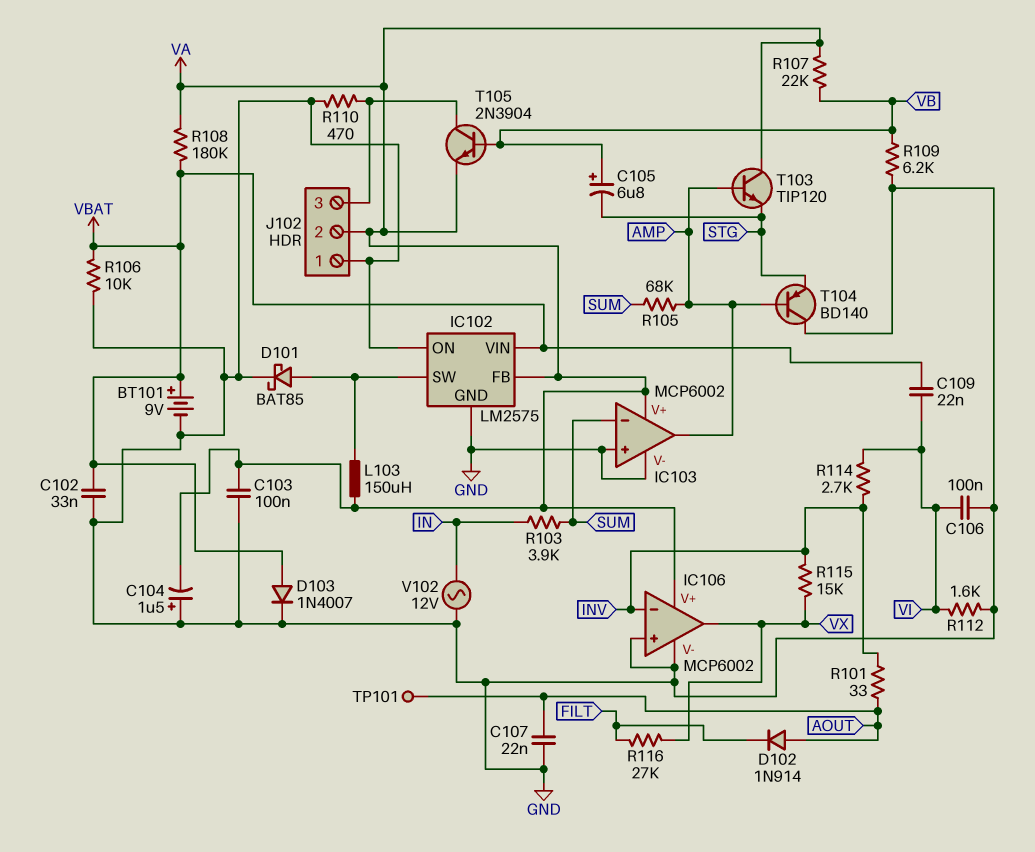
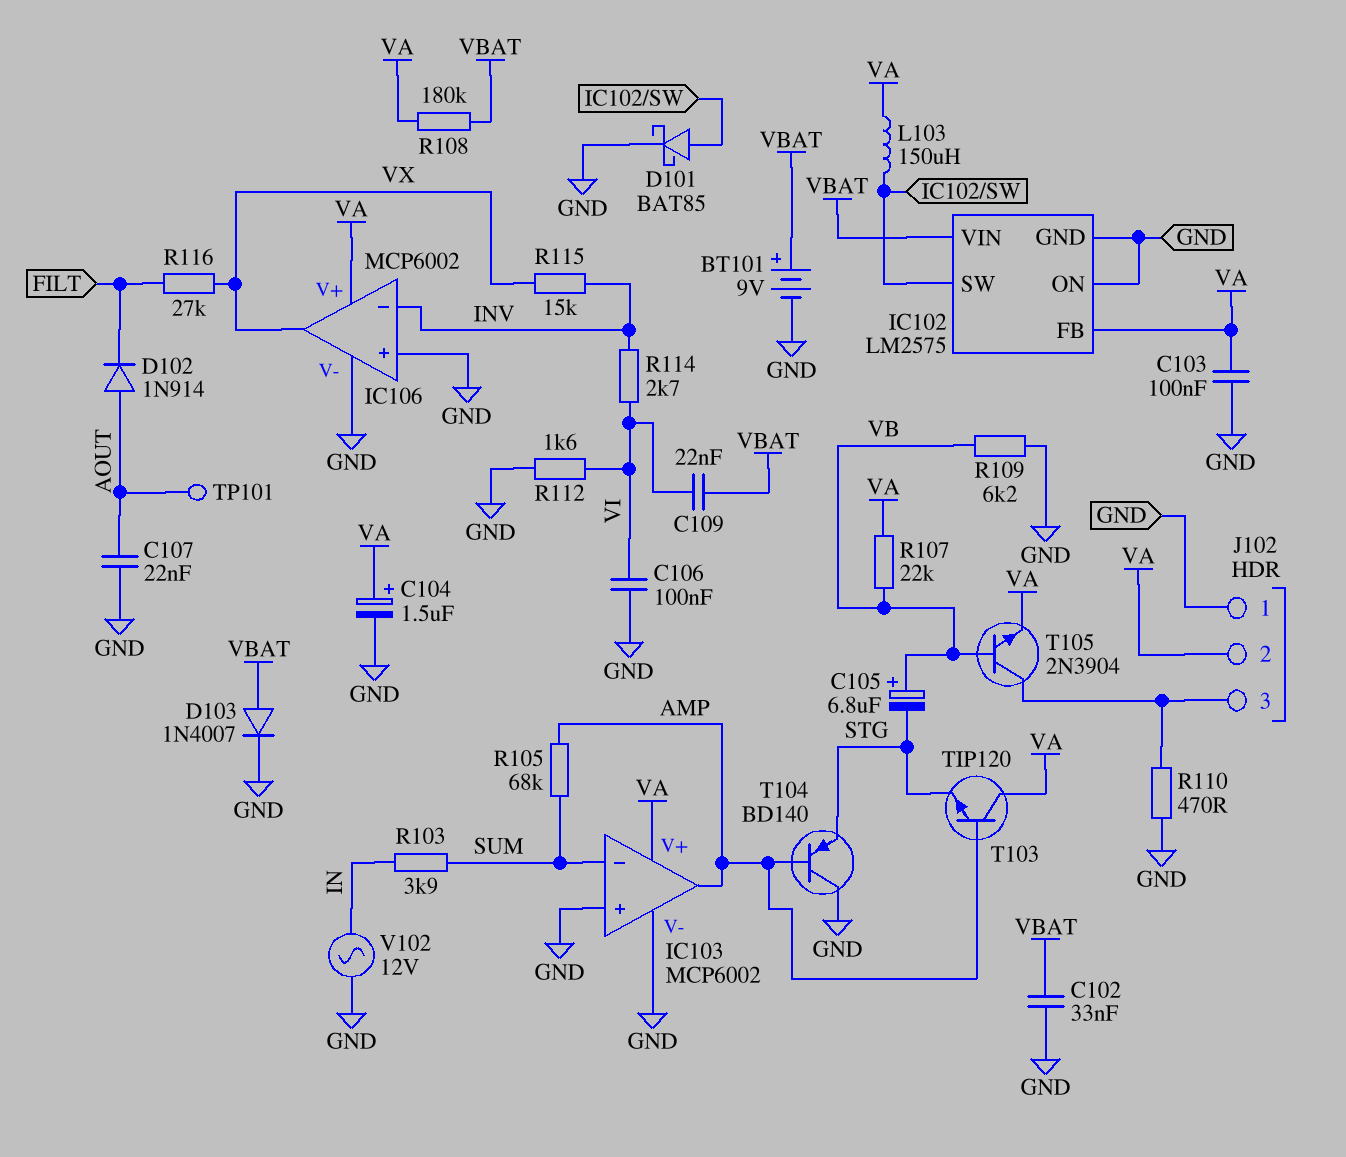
C104: 1.5uF (plus GND, minus VA) -> 1.5uF (plus VA, minus GND)
R101: 33 (AOUT, INV) -> none
R106: 10k (GND, VBAT) -> none

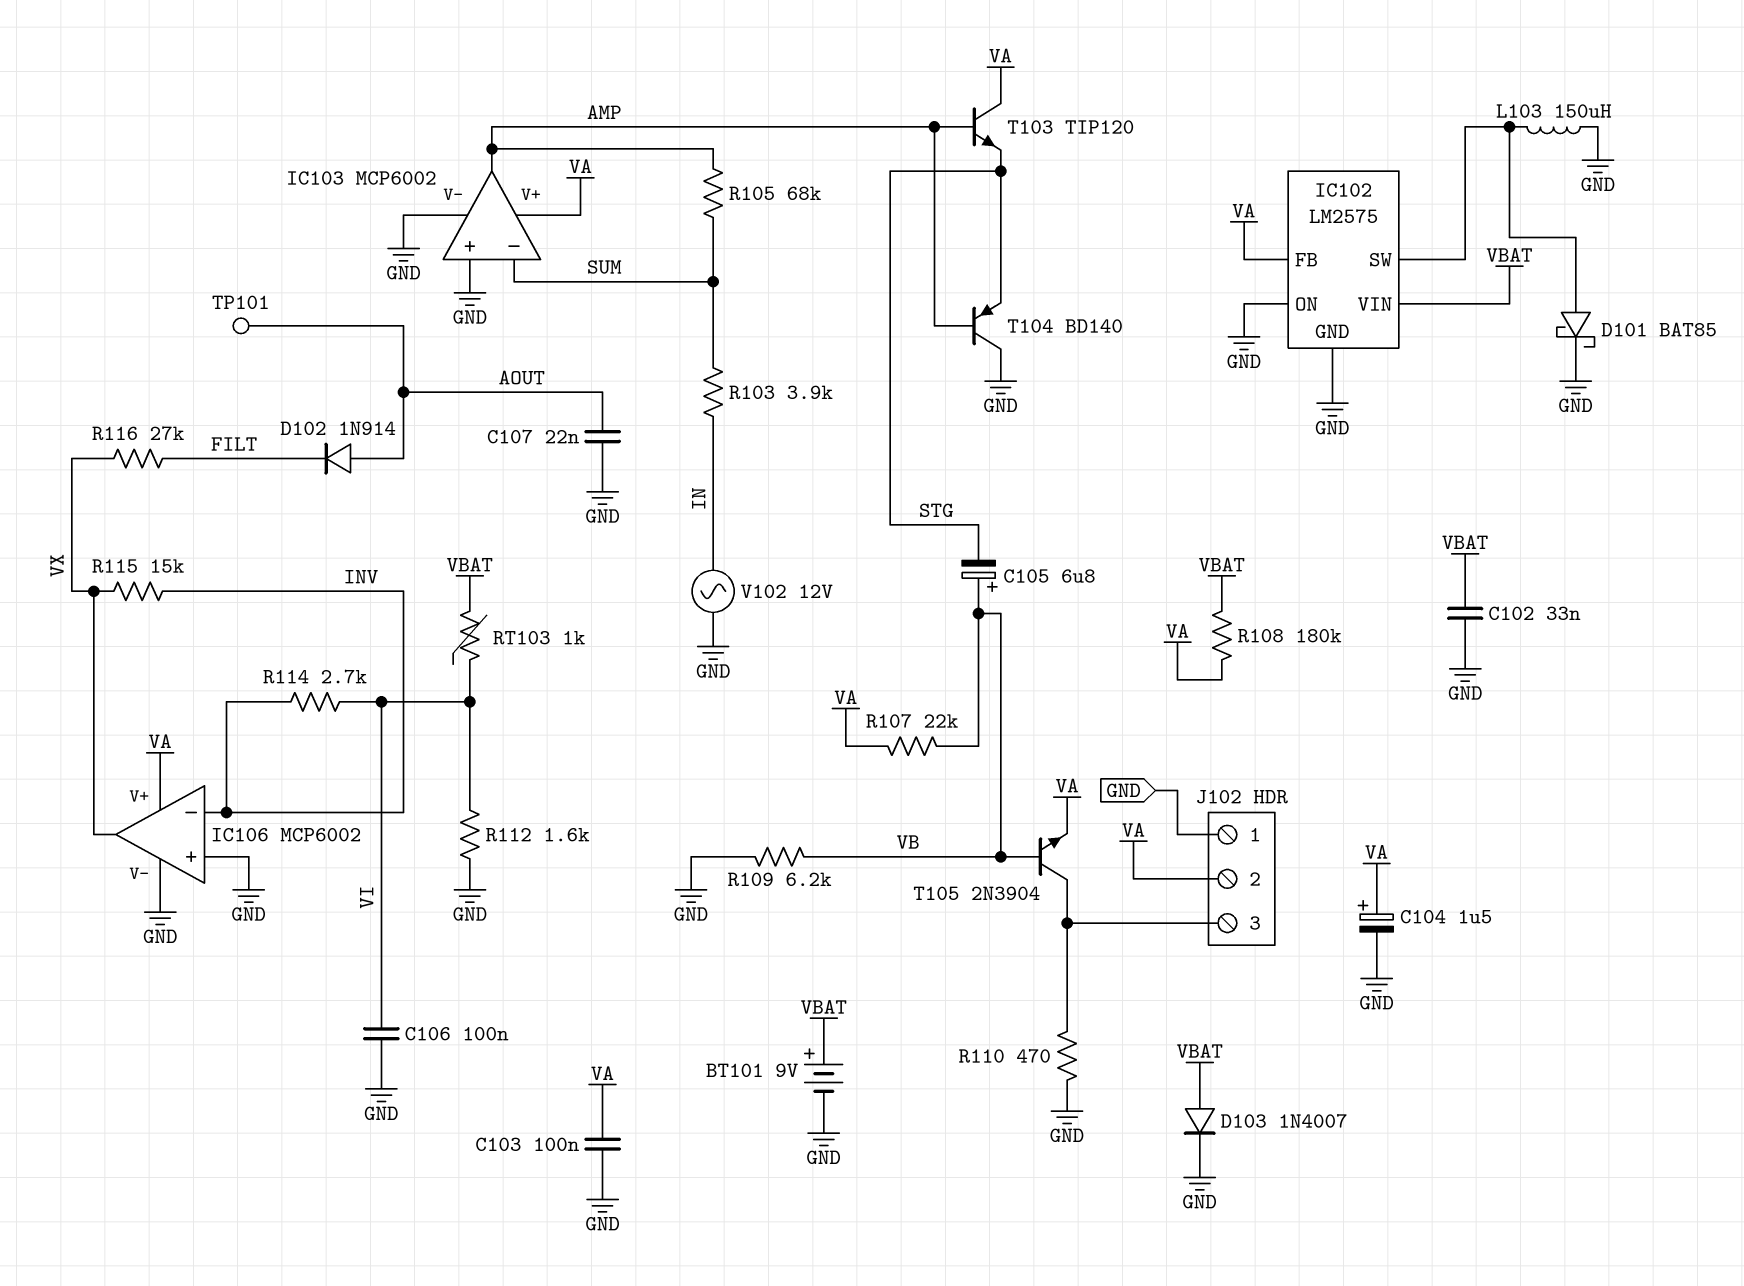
C109: 22nF (VBAT, VI) -> none
L103: 150uH (IC102/SW, VA) -> 150uH (GND, IC102/SW)
RT103: none -> 1k (VBAT, VI)

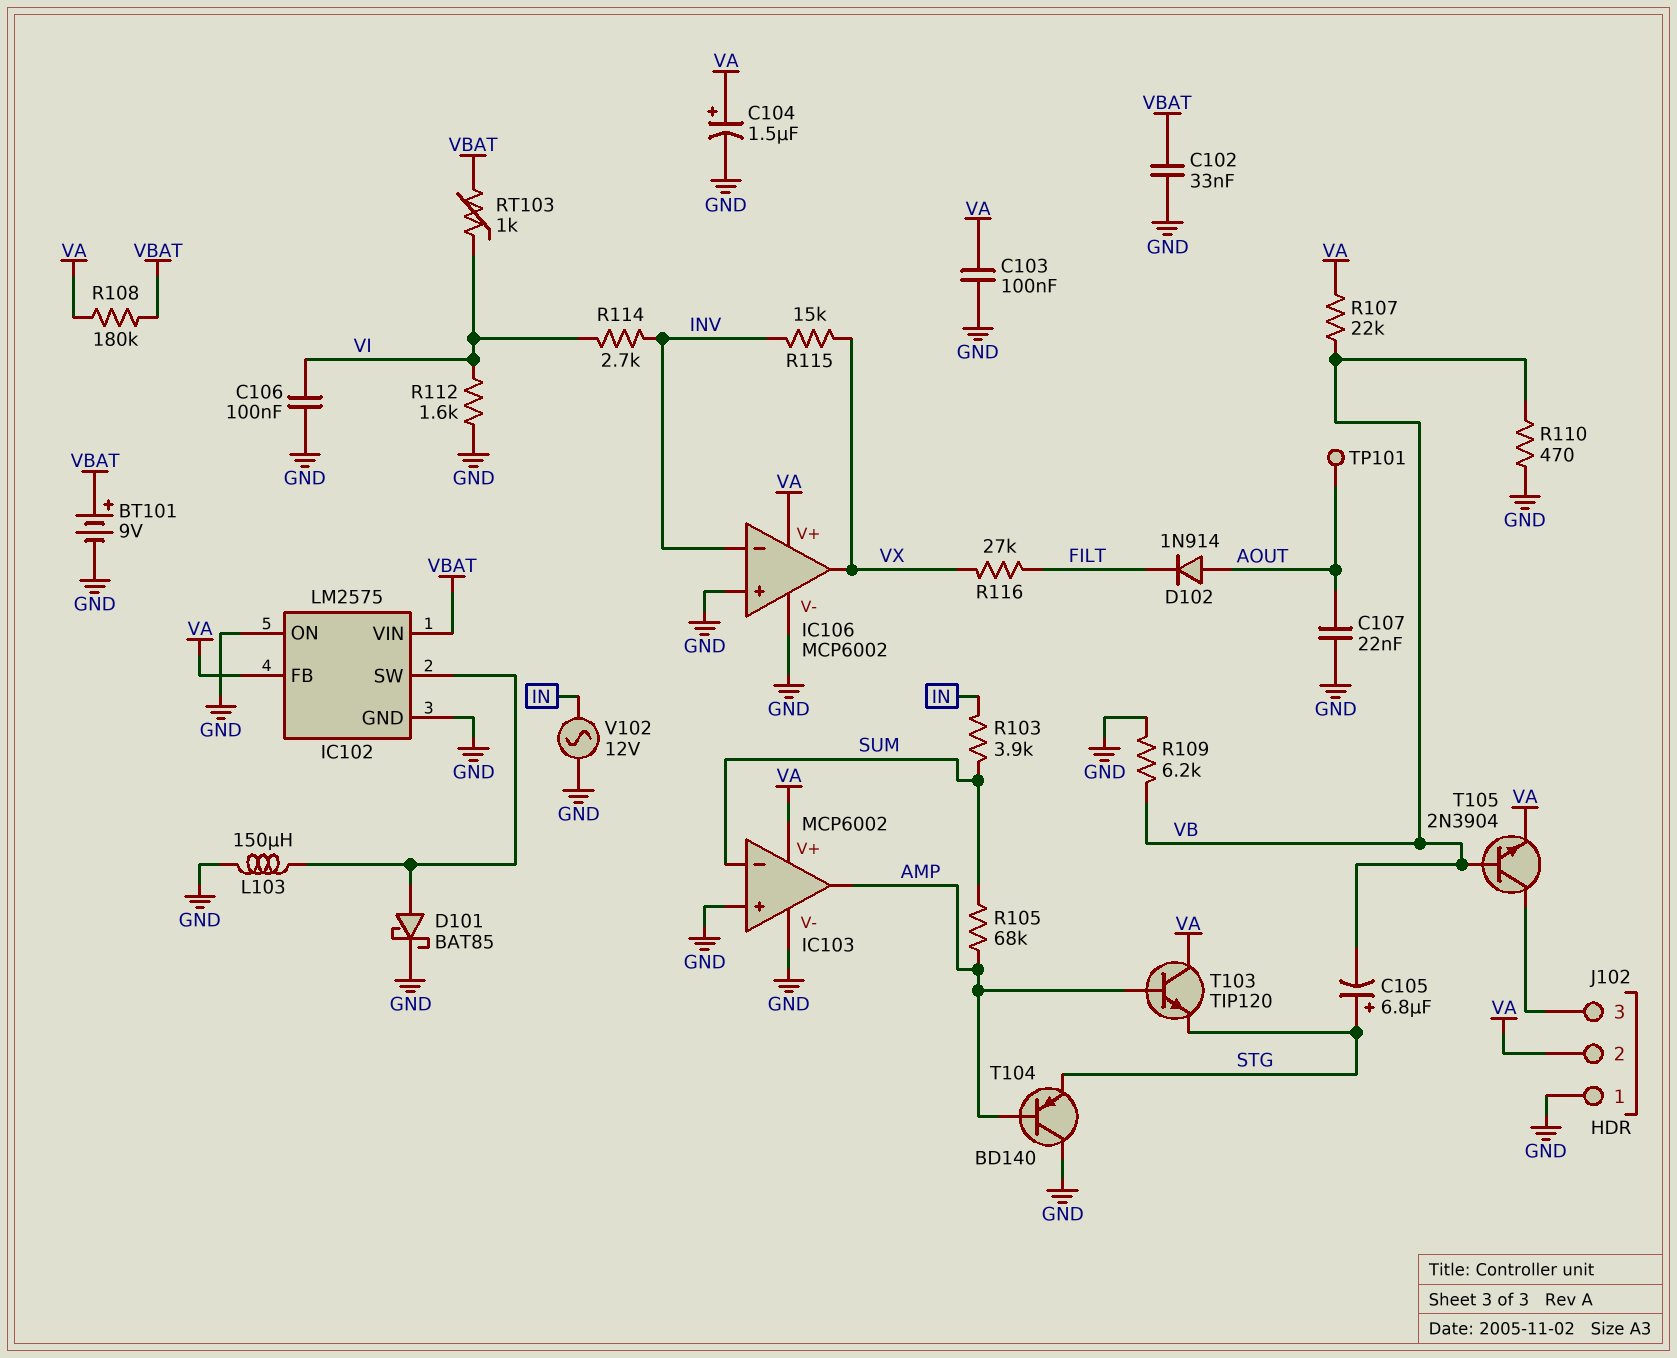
C105: 6.8uF (plus VB, minus STG) -> 6.8uF (plus STG, minus VB)
D103: diode 1N4007 (A VBAT, K GND) -> none
R110: 470 (GND, J102/3) -> 470 (GND, VB)

